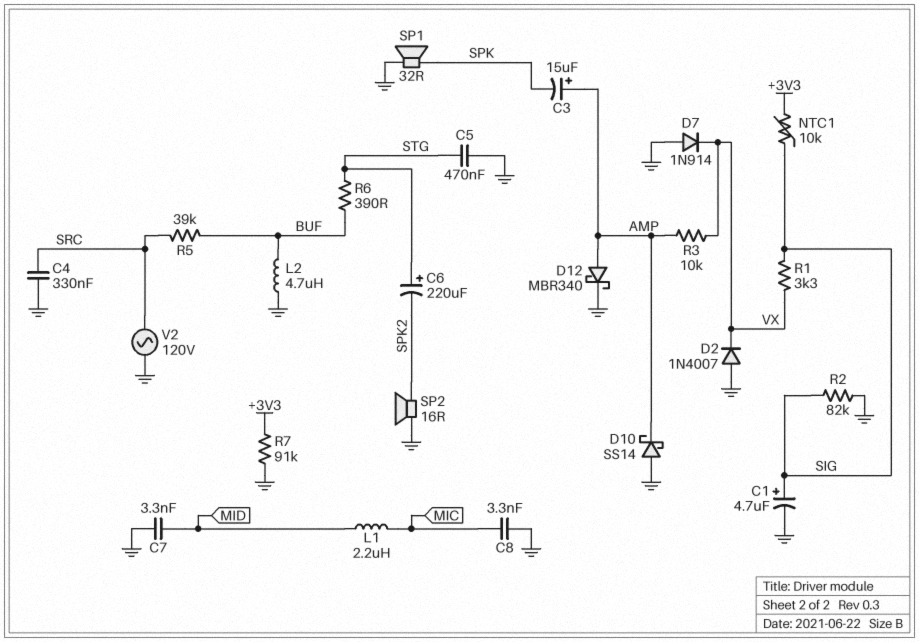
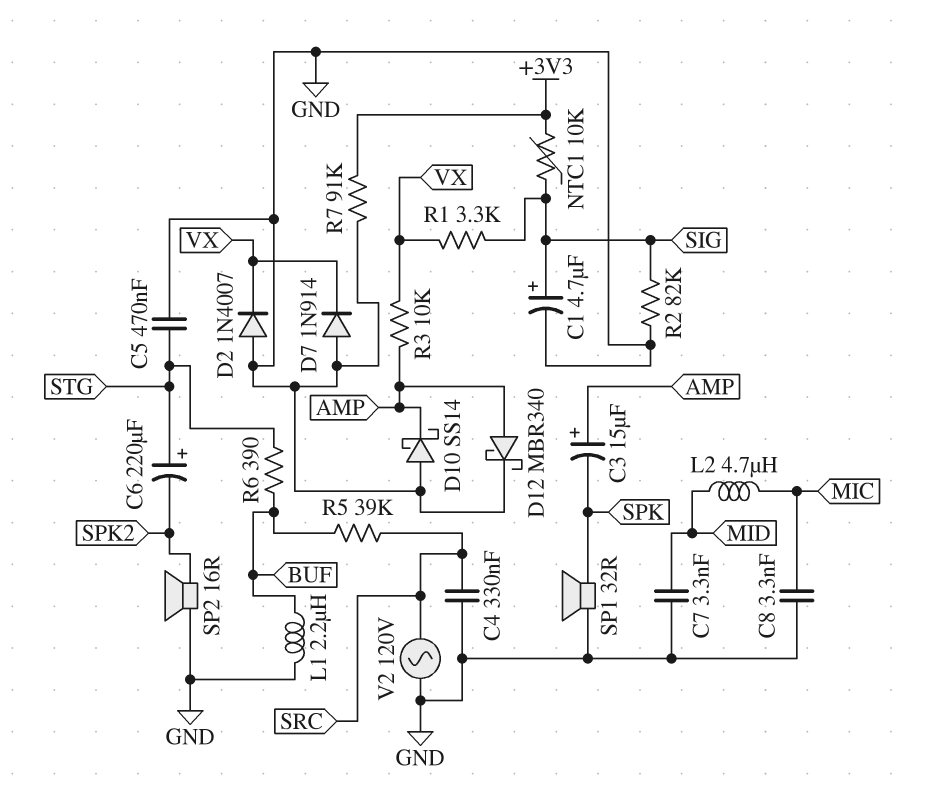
L1: 2.2uH (MIC, MID) -> 2.2uH (BUF, GND)
L2: 4.7uH (BUF, GND) -> 4.7uH (MIC, MID)

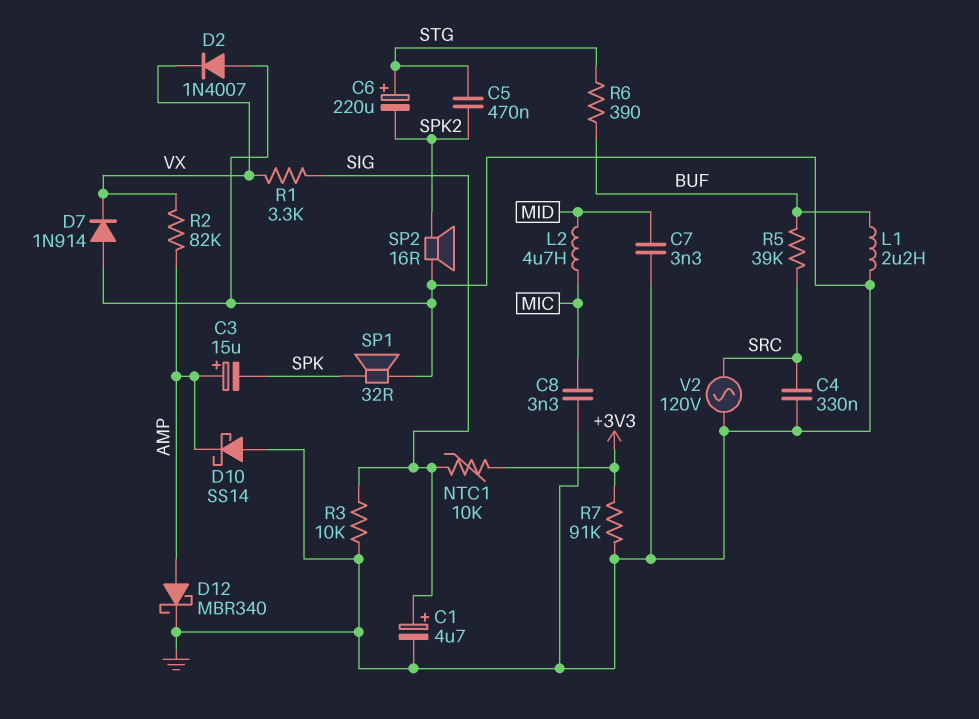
C5: 470nF (GND, STG) -> 470nF (SPK2, STG)
R2: 82k (GND, SIG) -> 82k (AMP, VX)
R3: 10k (AMP, VX) -> 10k (GND, SIG)

